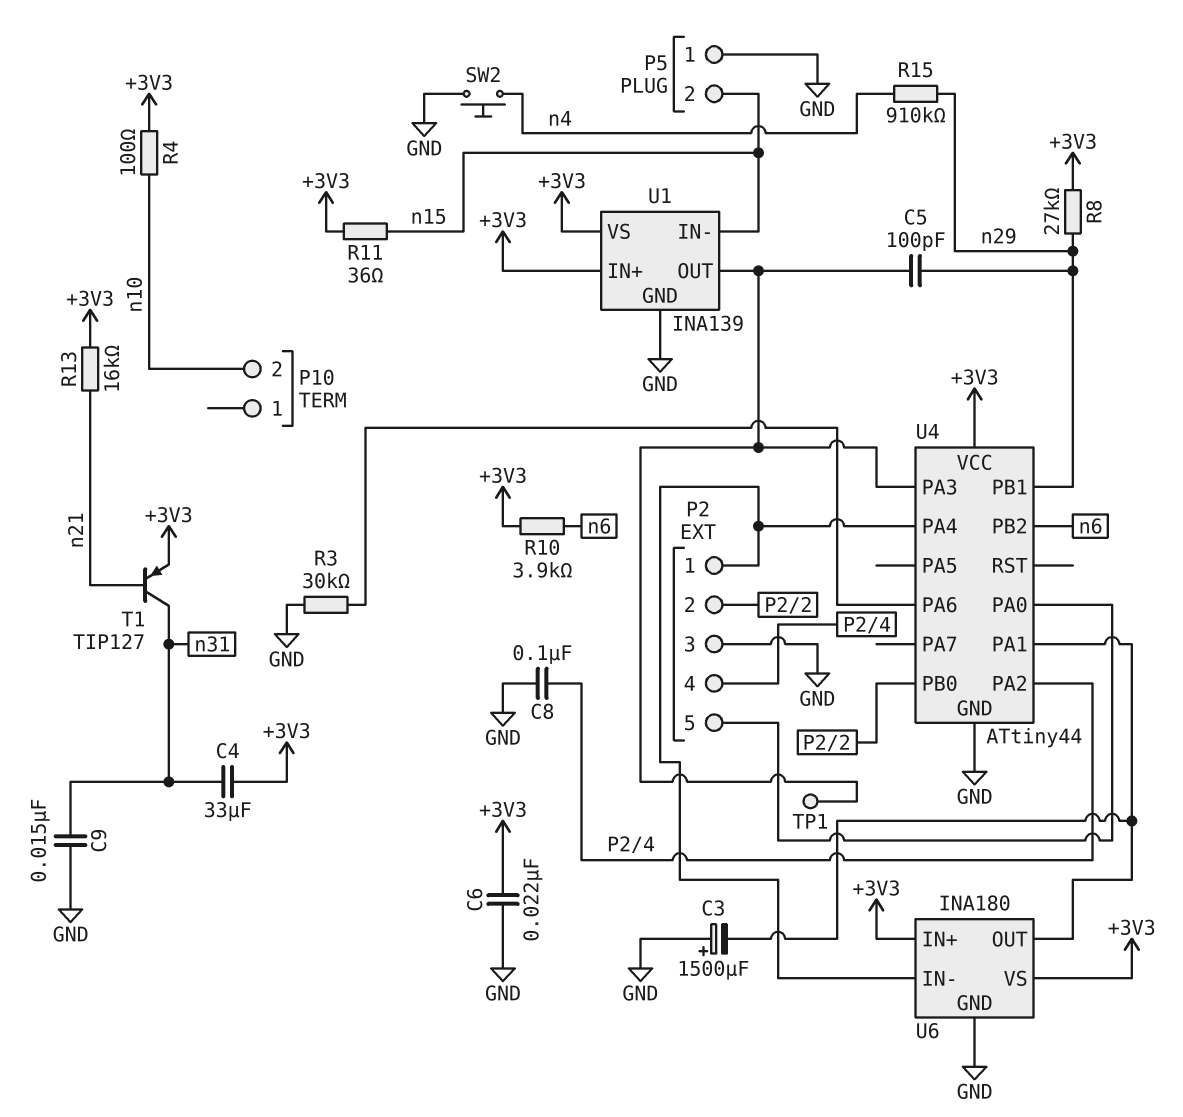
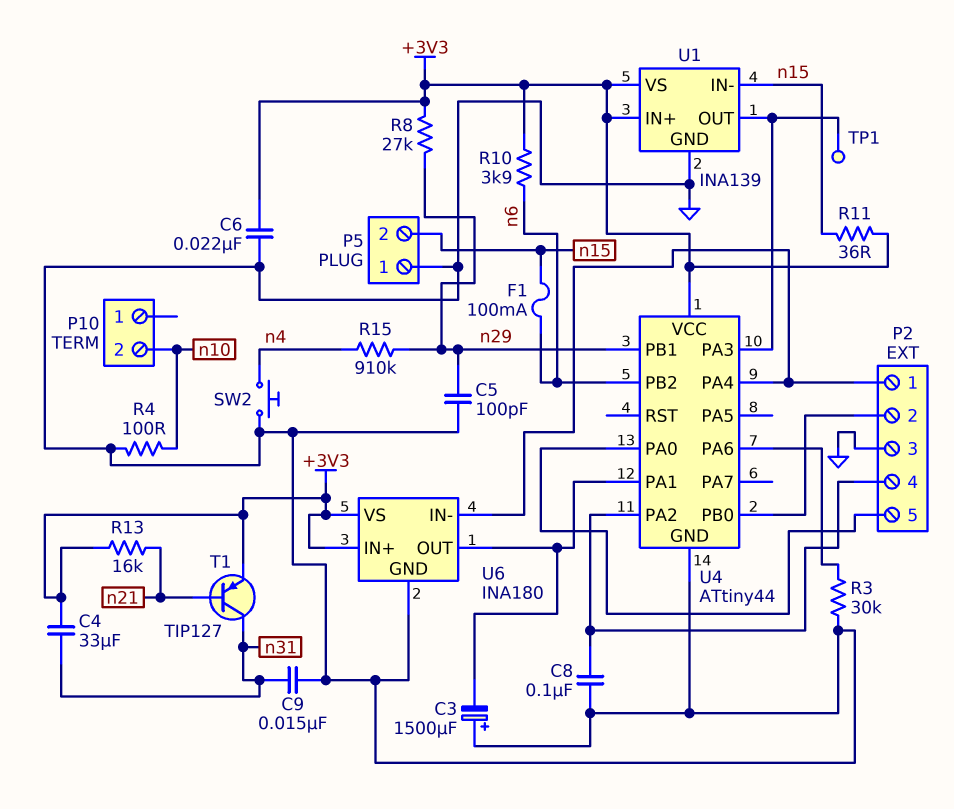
C5: 100pF (U1/OUT, n29) -> 100pF (GND, n29)
F1: none -> 100mA (n6, n15)
R4: 100 (+3V3, n10) -> 100 (GND, n10)

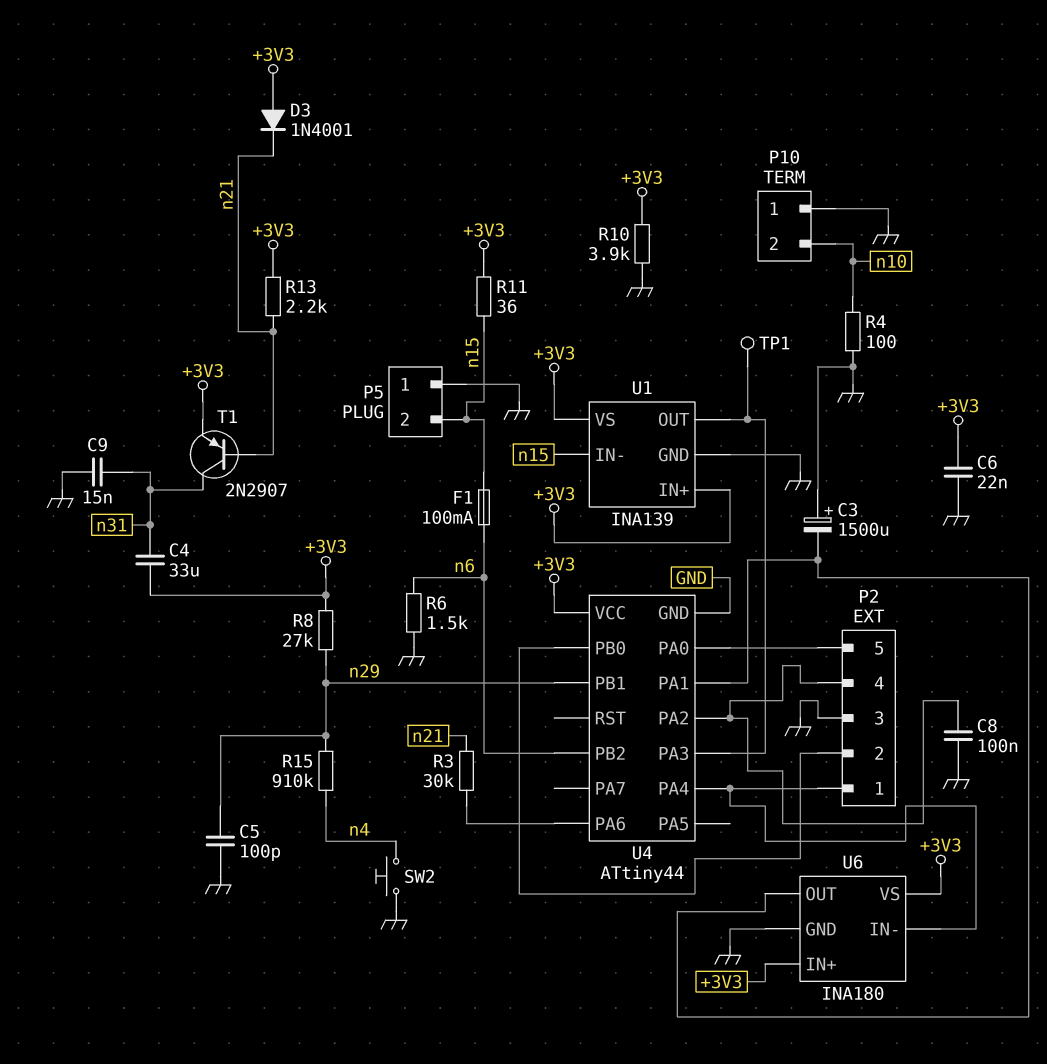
D3: none -> diode 1N4001 (A +3V3, K n21)
P10 pin 1: none -> GND
R3: 30k (GND, U4/PA6) -> 30k (U4/PA6, n21)
R6: none -> 1.5k (GND, n6)
R10: 3.9k (+3V3, n6) -> 3.9k (+3V3, GND)
R13: 16k (+3V3, n21) -> 2.2k (+3V3, n21)
T1: PNP TIP127 (B n21, C n31, E +3V3) -> PNP 2N2907 (B n21, C n31, E +3V3)

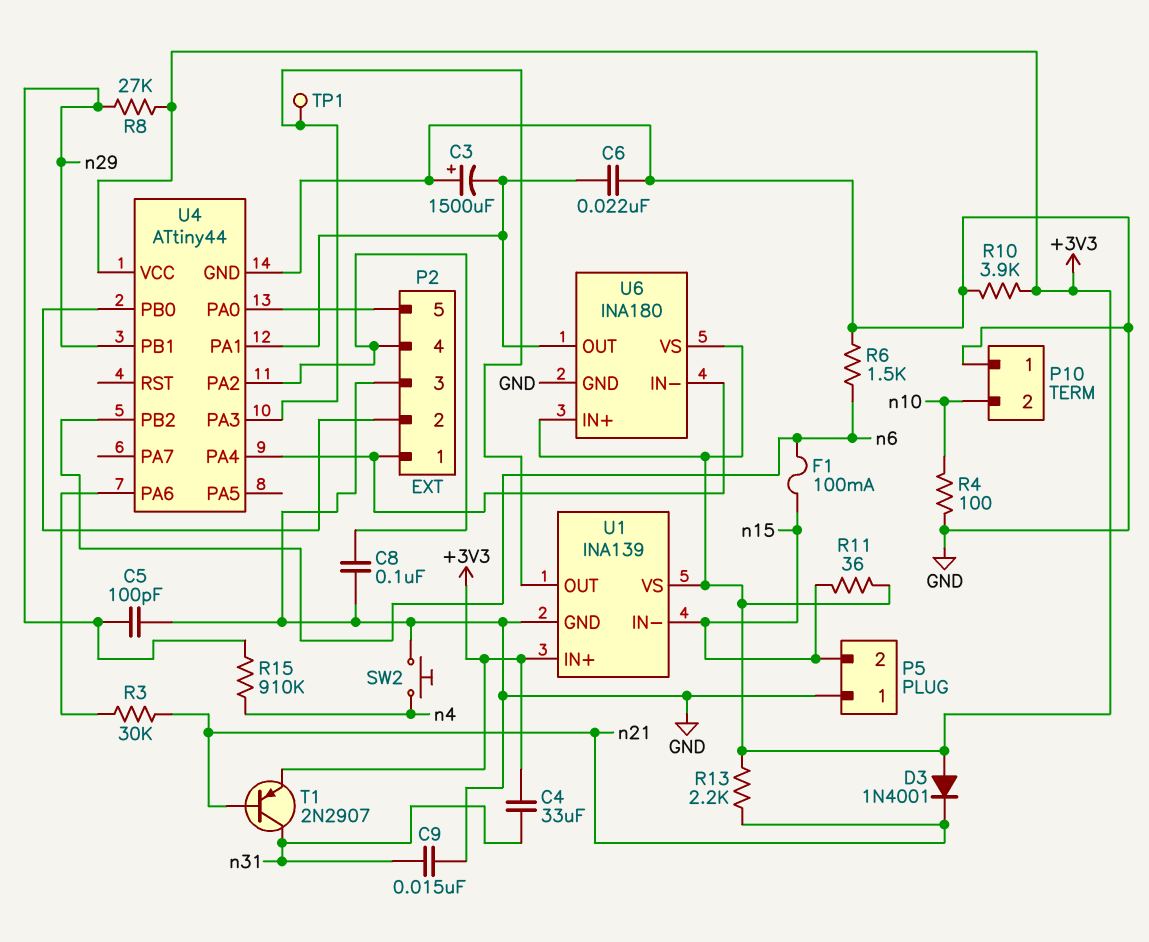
C6: 22nF (+3V3, GND) -> 22nF (GND, U4/PA1)

